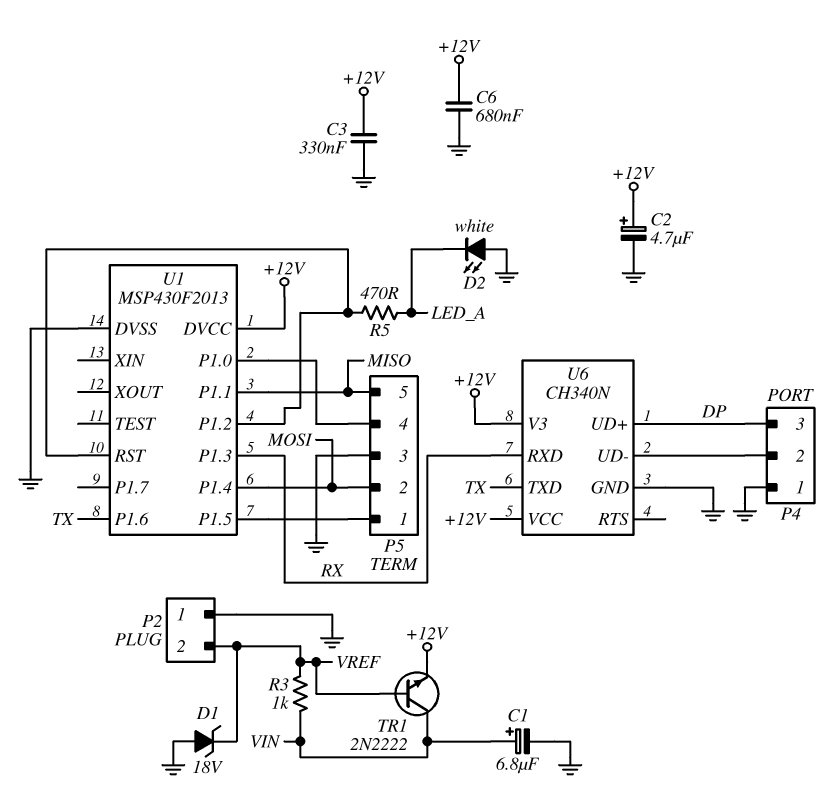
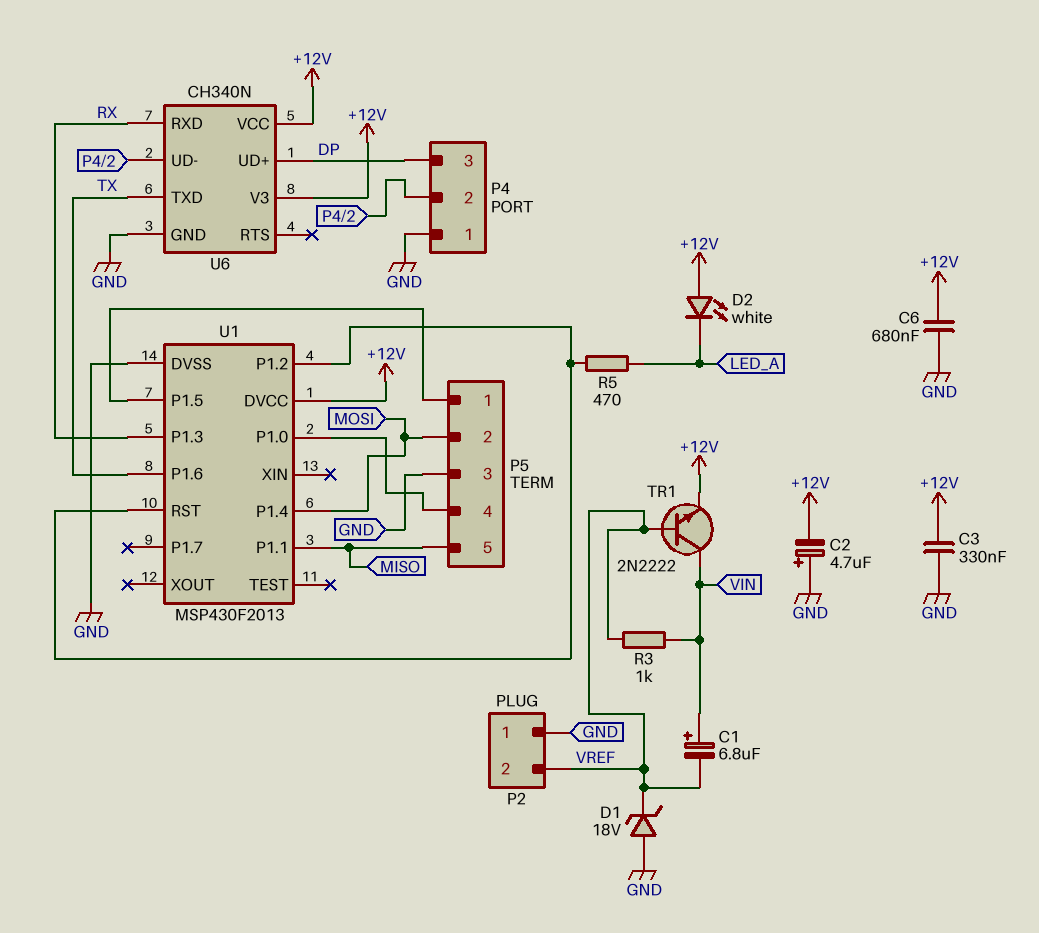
C1: 6.8uF (plus VIN, minus GND) -> 6.8uF (plus VIN, minus VREF)
C2: 4.7uF (plus +12V, minus GND) -> 4.7uF (plus GND, minus +12V)
D2: LED white (A GND, K LED_A) -> LED white (A +12V, K LED_A)

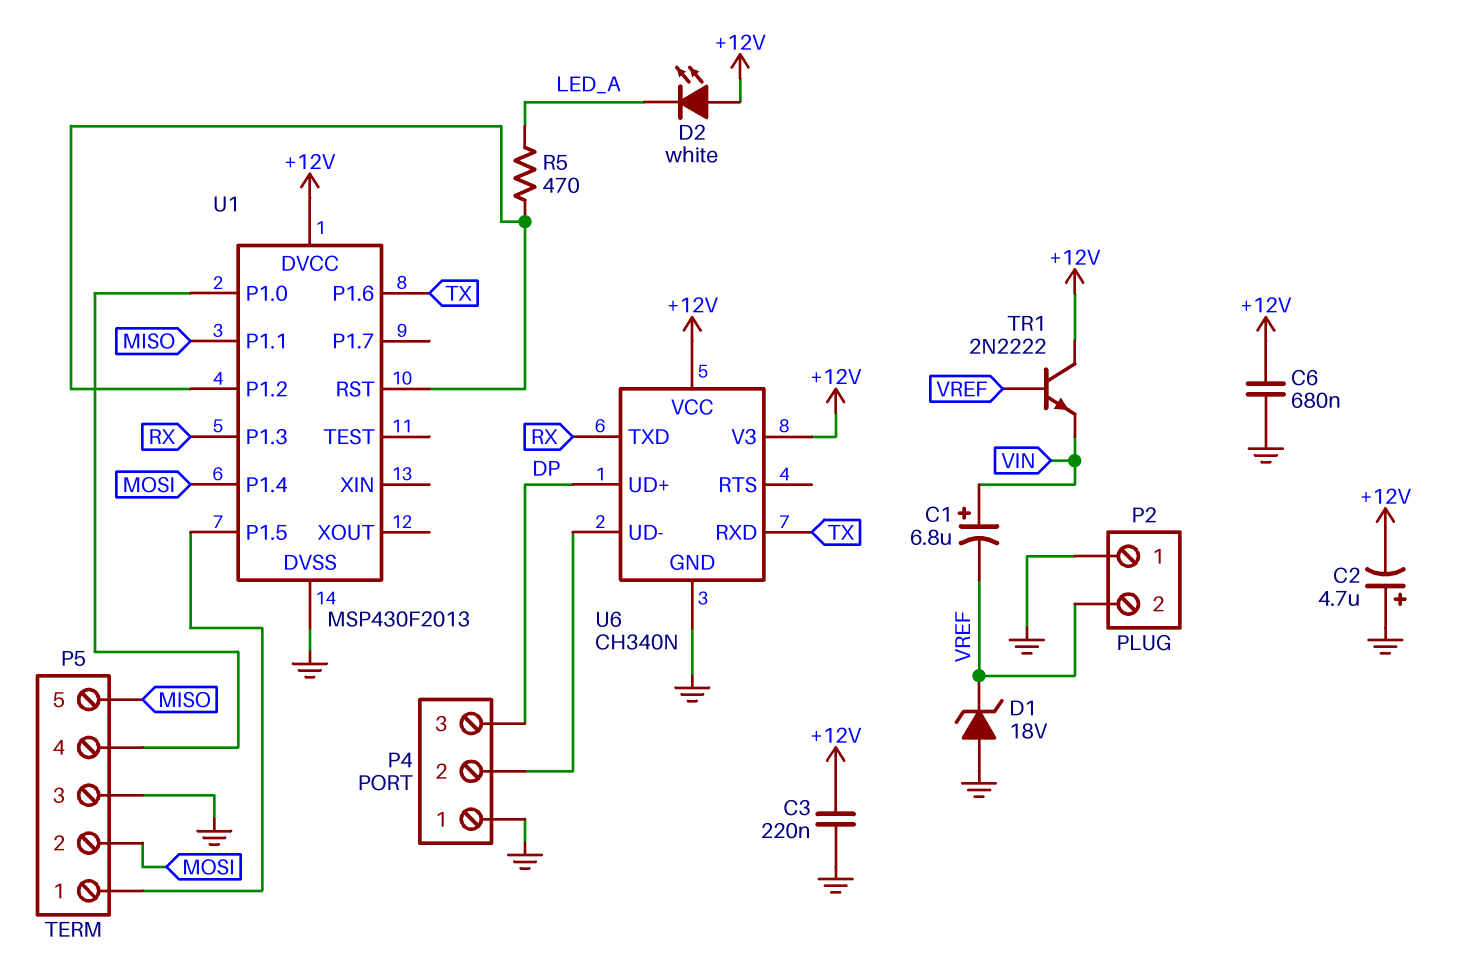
C3: 330nF (+12V, GND) -> 220nF (+12V, GND)
R3: 1k (VIN, VREF) -> none
TR1: NPN 2N2222 (B VREF, C VIN, E +12V) -> NPN 2N2222 (B VREF, C +12V, E VIN)
U6 pin RXD: RX -> TX
U6 pin TXD: TX -> RX

